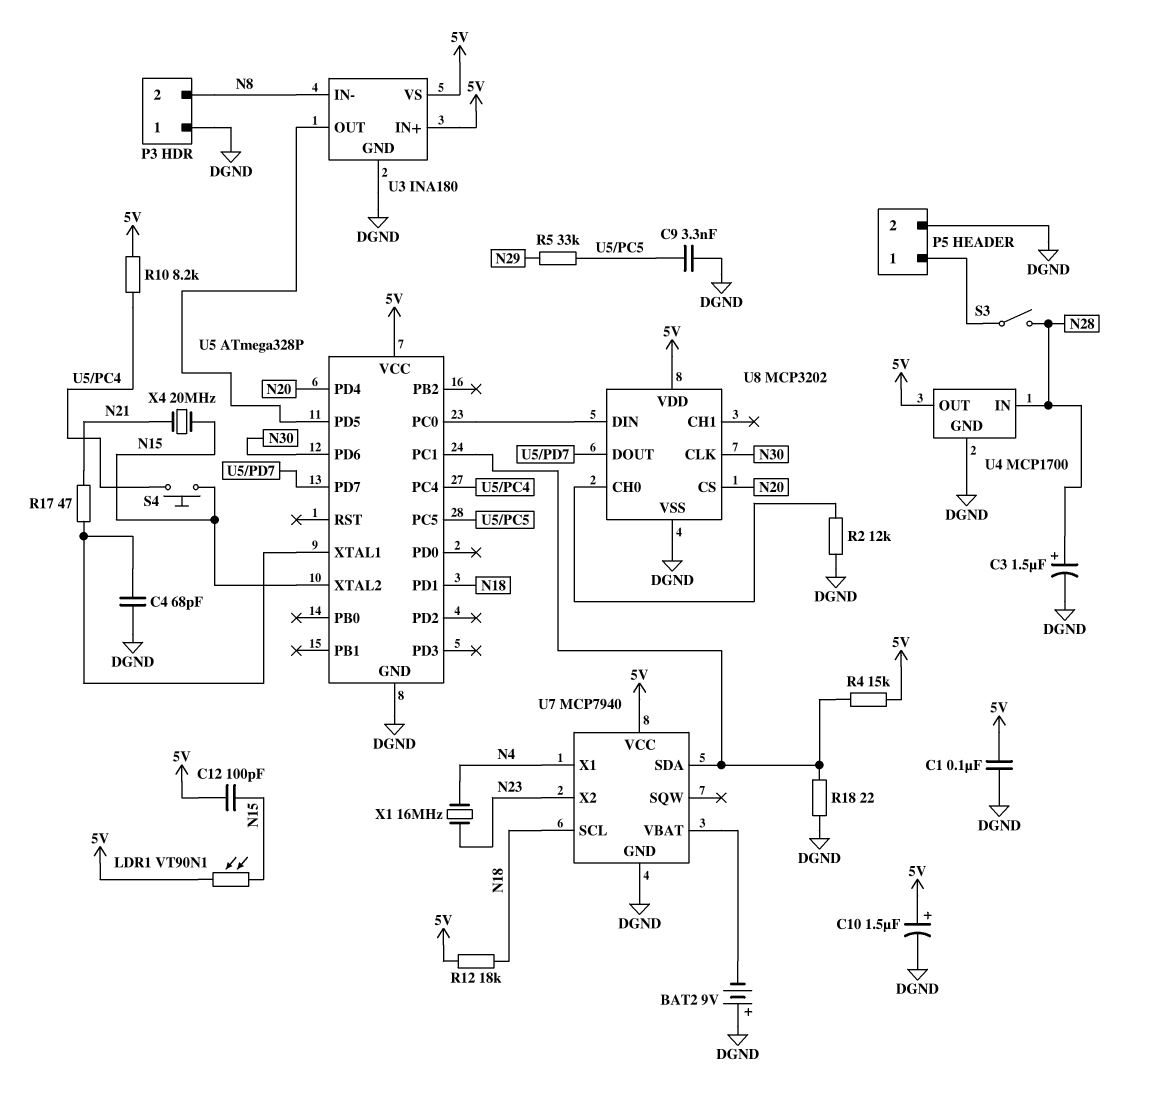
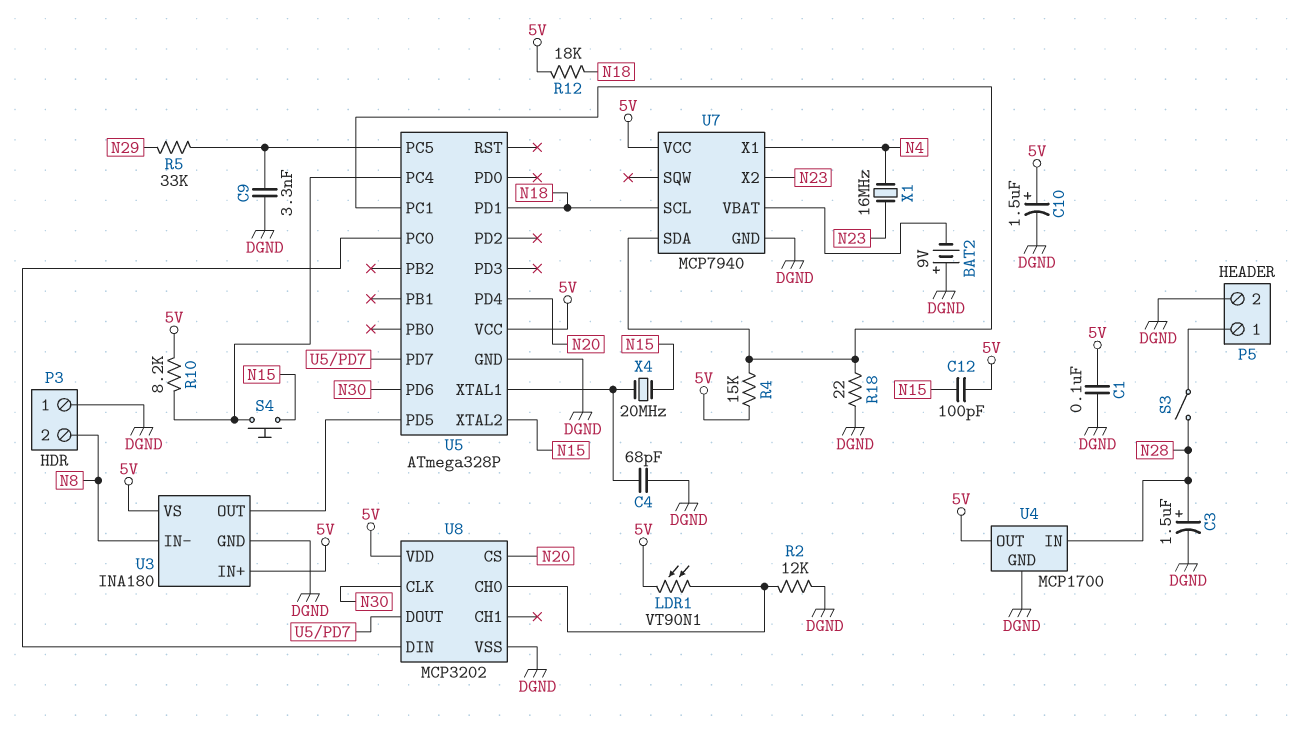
LDR1: VT90N1 (5V, N15) -> VT90N1 (5V, U8/CH0)
R17: 47 (N21, U5/XTAL1) -> none
X4: 20MHz (N15, N21) -> 20MHz (N15, U5/XTAL1)

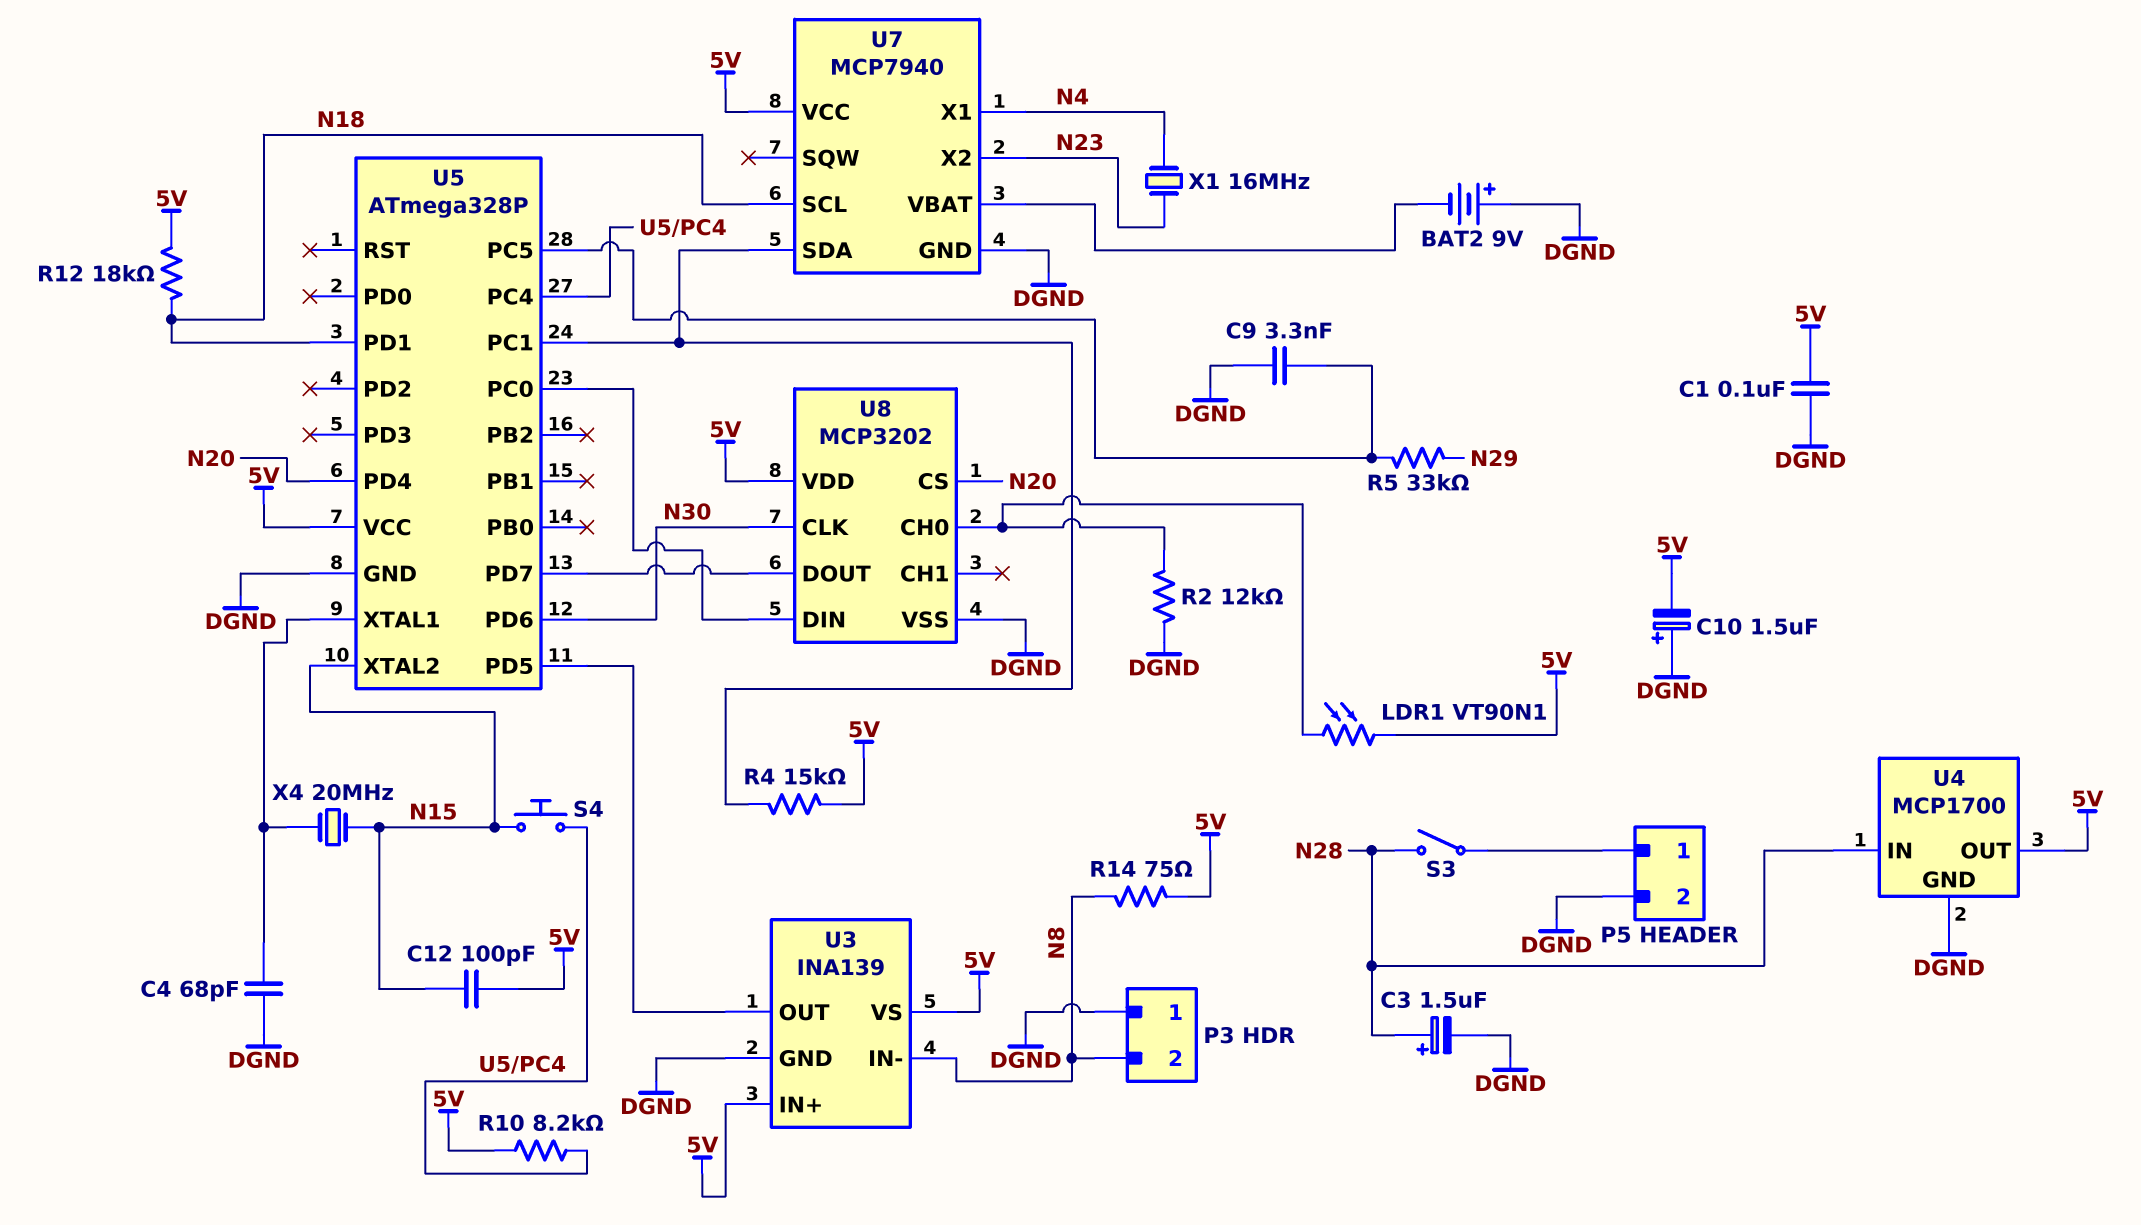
C10: 1.5uF (plus 5V, minus DGND) -> 1.5uF (plus DGND, minus 5V)
R14: none -> 75 (5V, N8)
R18: 22 (DGND, U5/PC1) -> none
U3: INA180 -> INA139

